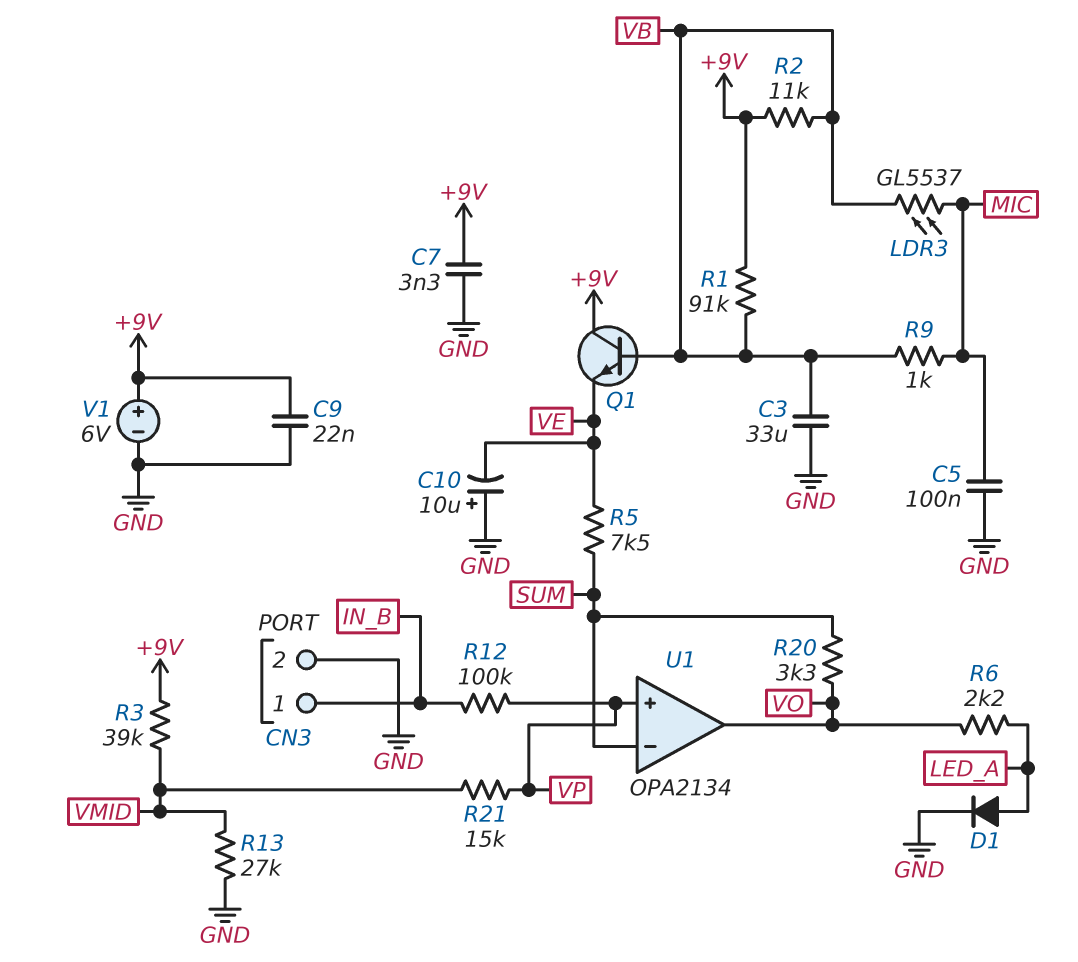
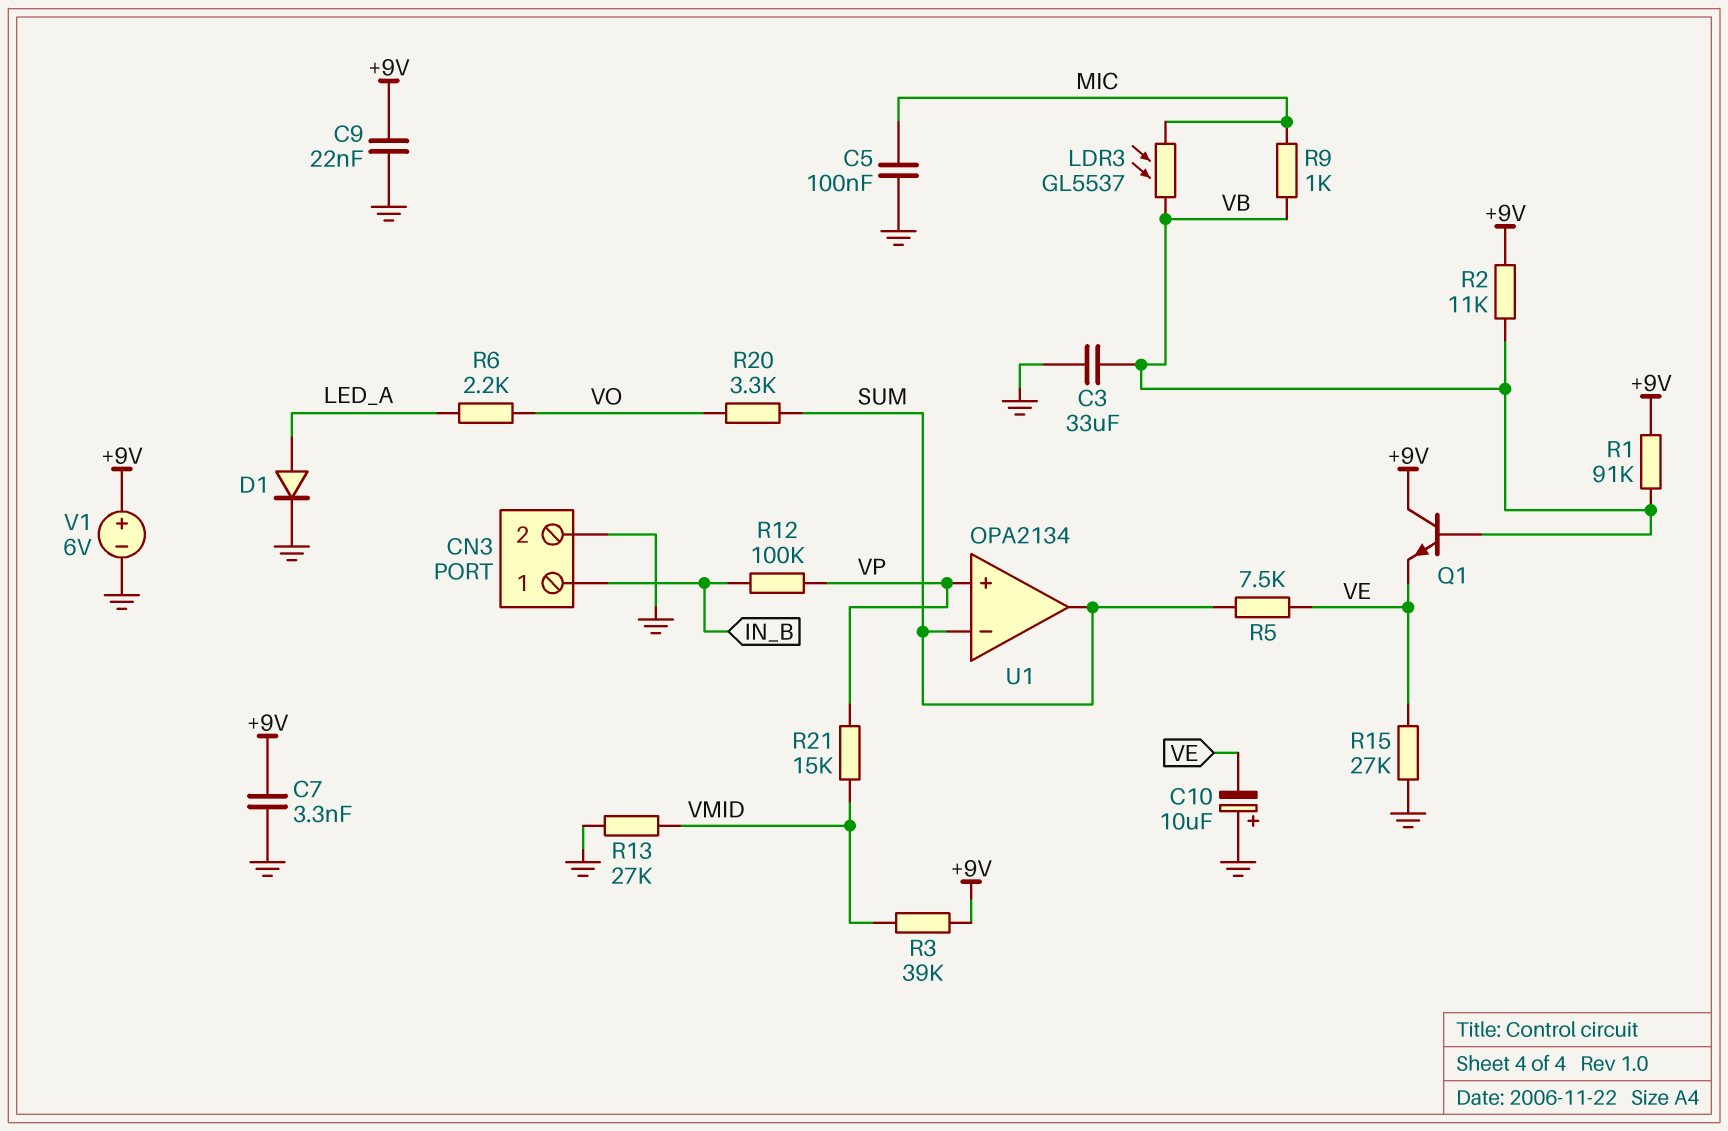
R15: none -> 27k (GND, VE)
U1 pin out: VO -> SUM

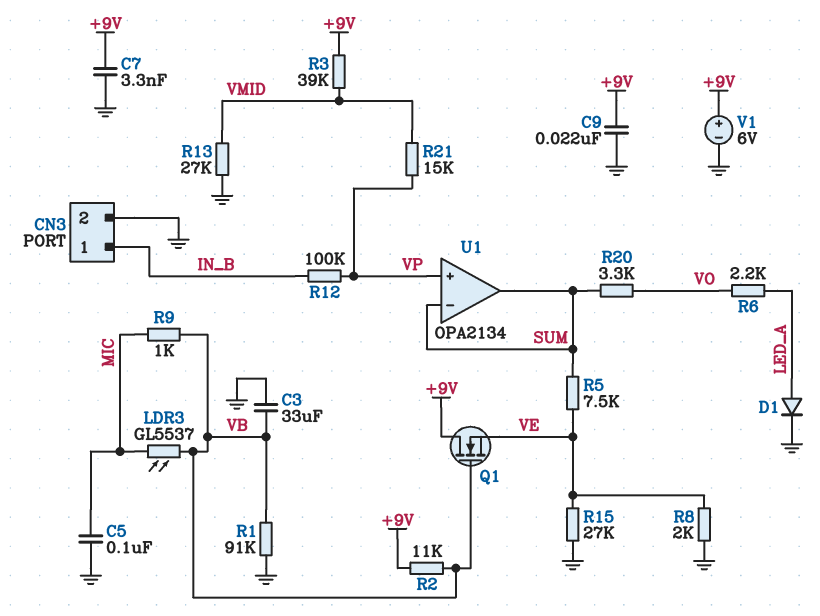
C10: 10uF (plus GND, minus VE) -> none
Q1: NPN (B VB, C +9V, E VE) -> NMOS (G VB, D +9V, S VE)
R1: 91k (+9V, VB) -> 91k (GND, VB)
R8: none -> 2k (GND, VE)

